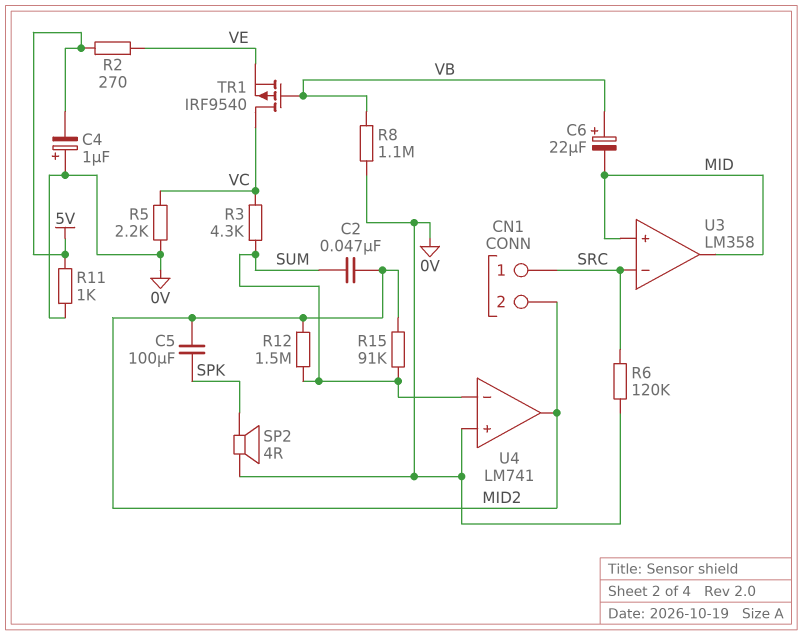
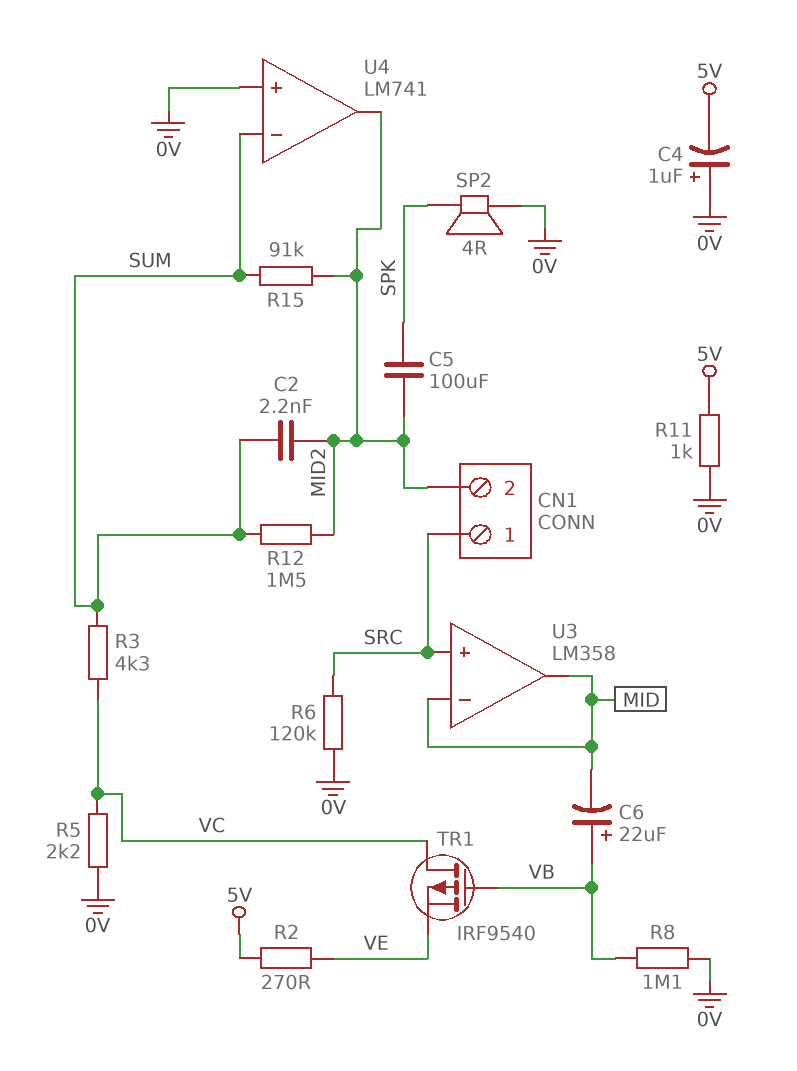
C2: 47nF (MID2, SUM) -> 2.2nF (MID2, SUM)
U3 pin in+: MID -> SRC
U3 pin in-: SRC -> MID

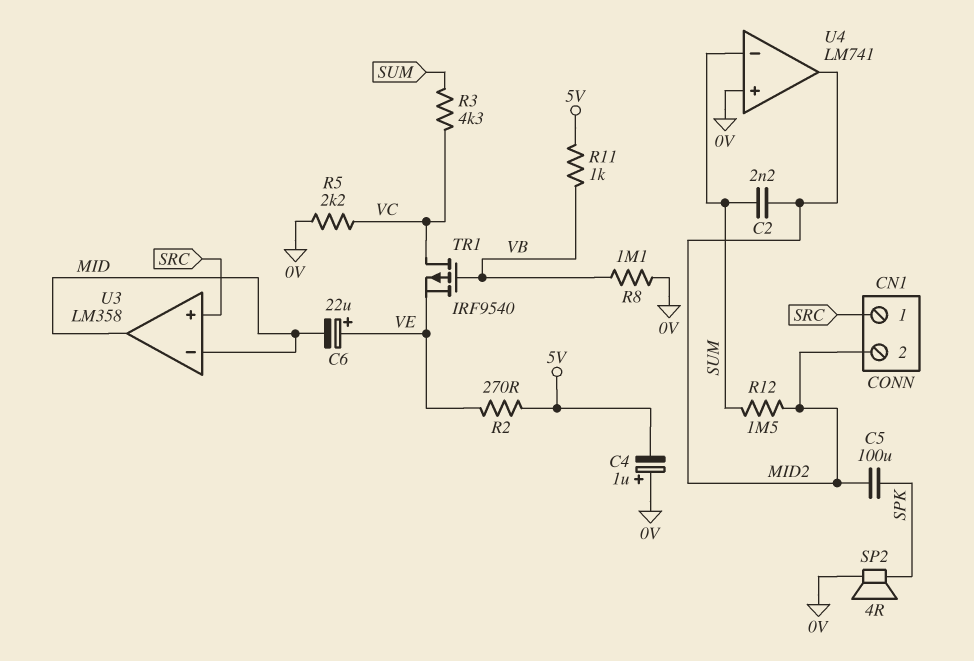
C6: 22uF (plus VB, minus MID) -> 22uF (plus VE, minus MID)
R6: 120k (0V, SRC) -> none
R11: 1k (0V, 5V) -> 1k (5V, VB)
R15: 91k (MID2, SUM) -> none

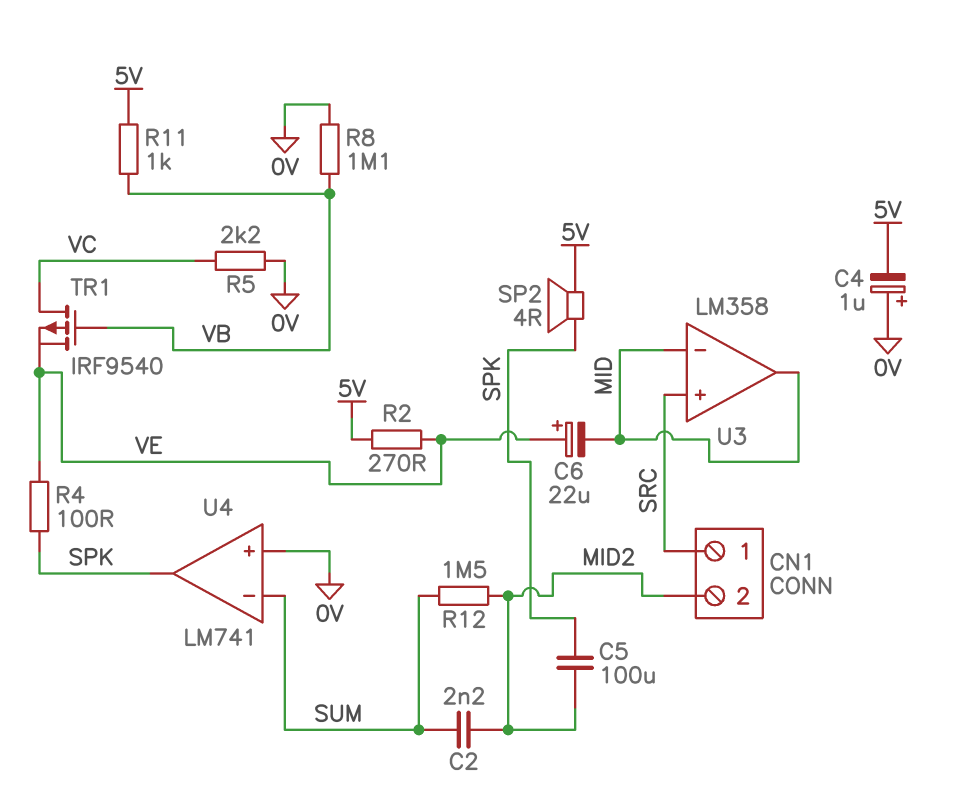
R3: 4.3k (SUM, VC) -> none
R4: none -> 100 (SPK, VE)
SP2: speaker 4R (0V, SPK) -> speaker 4R (5V, SPK)
U4 pin out: MID2 -> SPK

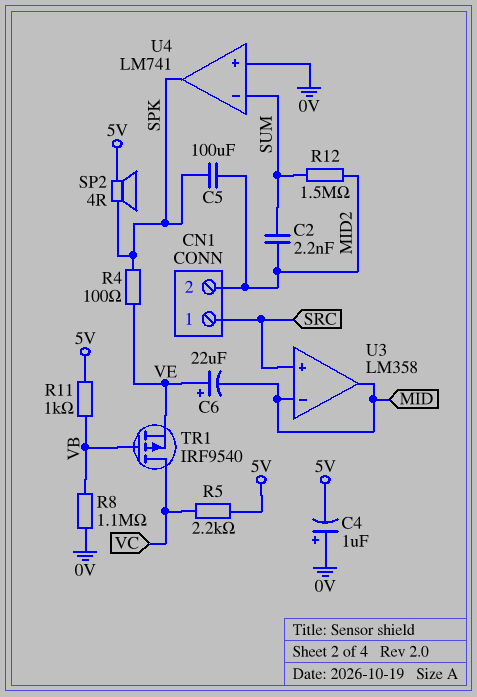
R2: 270 (5V, VE) -> none
R5: 2.2k (0V, VC) -> 2.2k (5V, VC)

